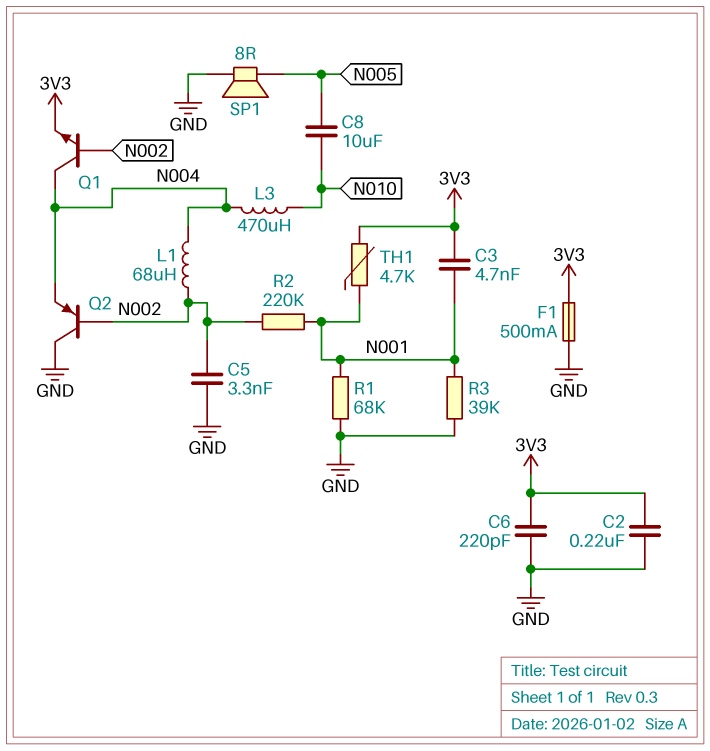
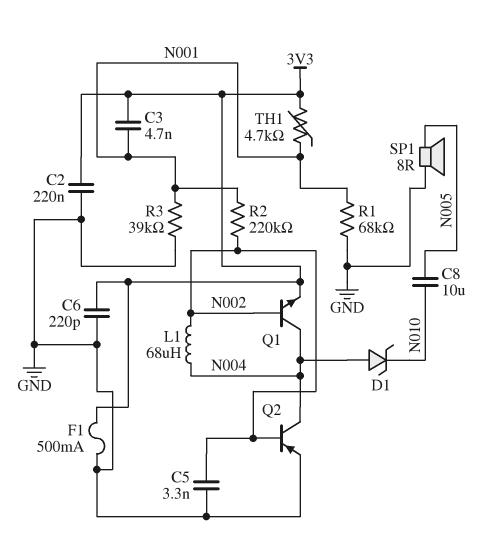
D1: none -> zener (A N004, K N010)
L3: 470uH (N004, N010) -> none
Q2: PNP (B N002, C GND, E N004) -> PNP (B N002, C N004, E GND)

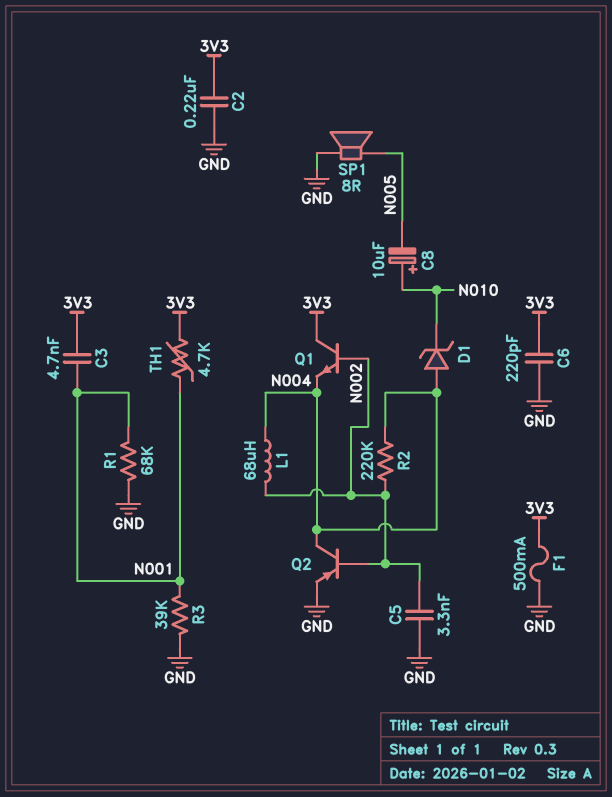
C8: 10uF (N005, N010) -> 10uF (plus N010, minus N005)
Q1: NPN (B N002, C N004, E 3V3) -> NPN (B N002, C 3V3, E N004)
R2: 220k (N001, N002) -> 220k (N002, N004)

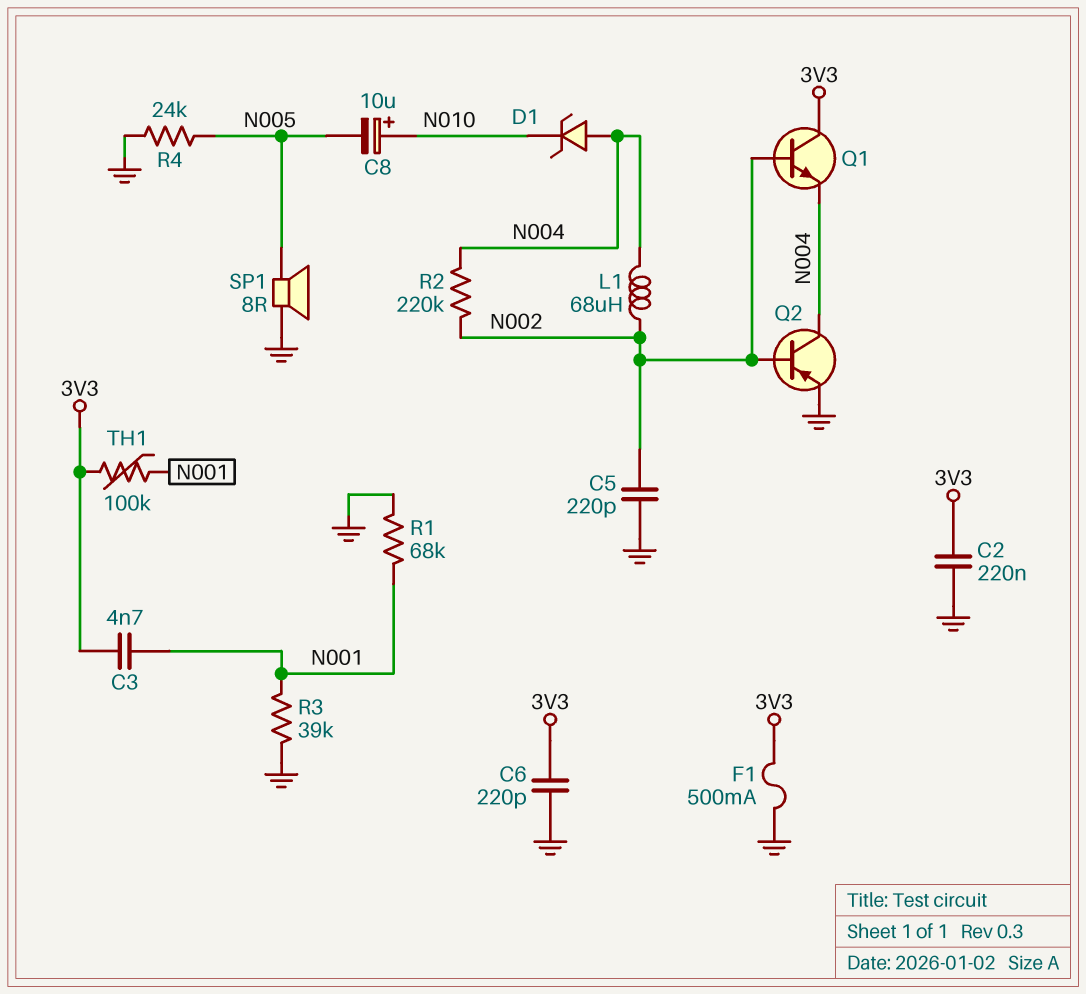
C5: 3.3nF (GND, N002) -> 220pF (GND, N002)
R4: none -> 24k (GND, N005)
TH1: 4.7k (3V3, N001) -> 100k (3V3, N001)

